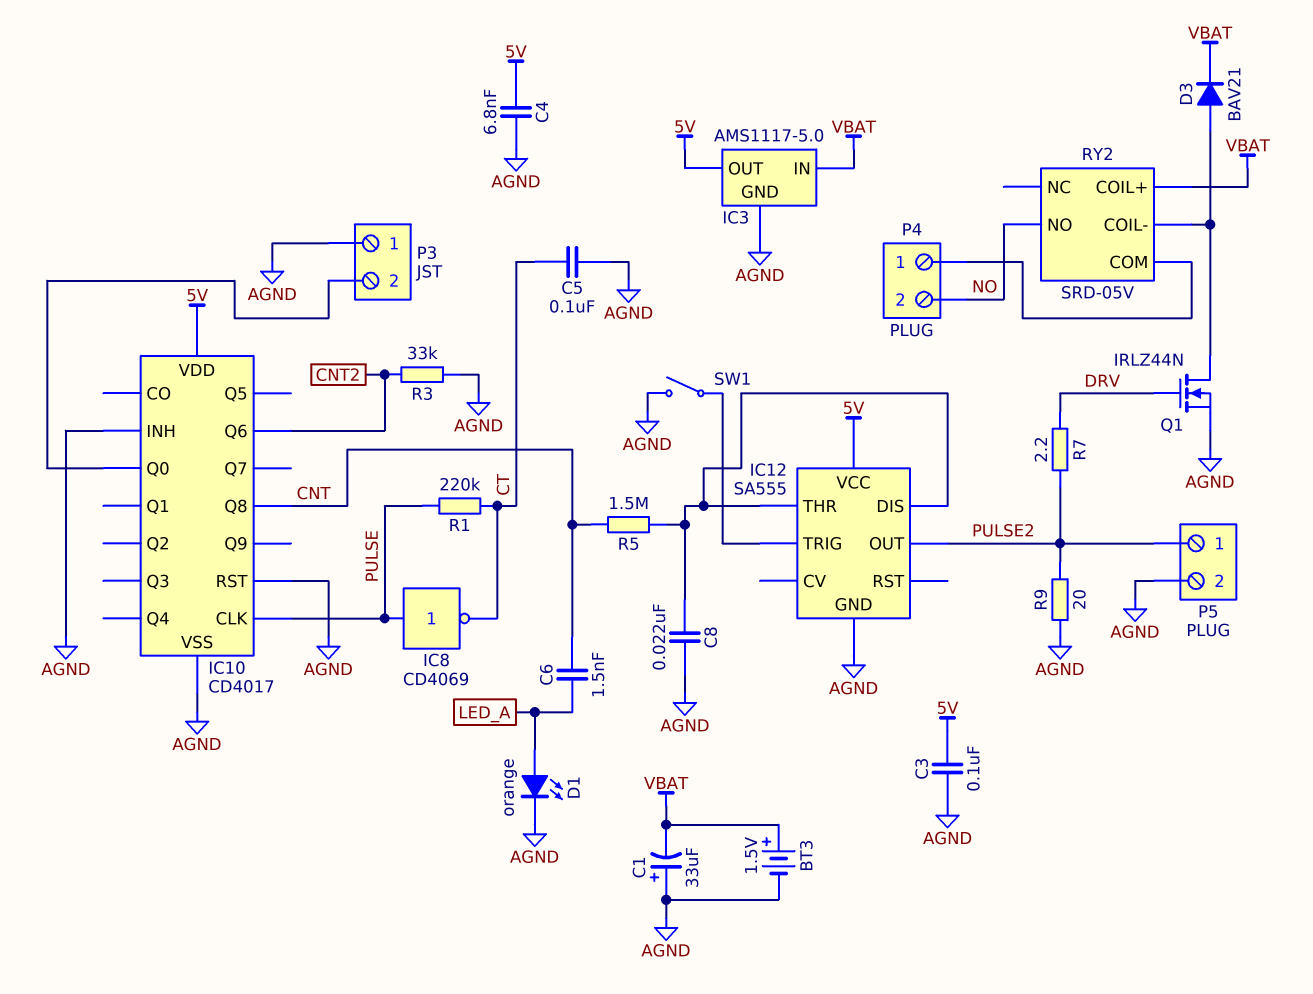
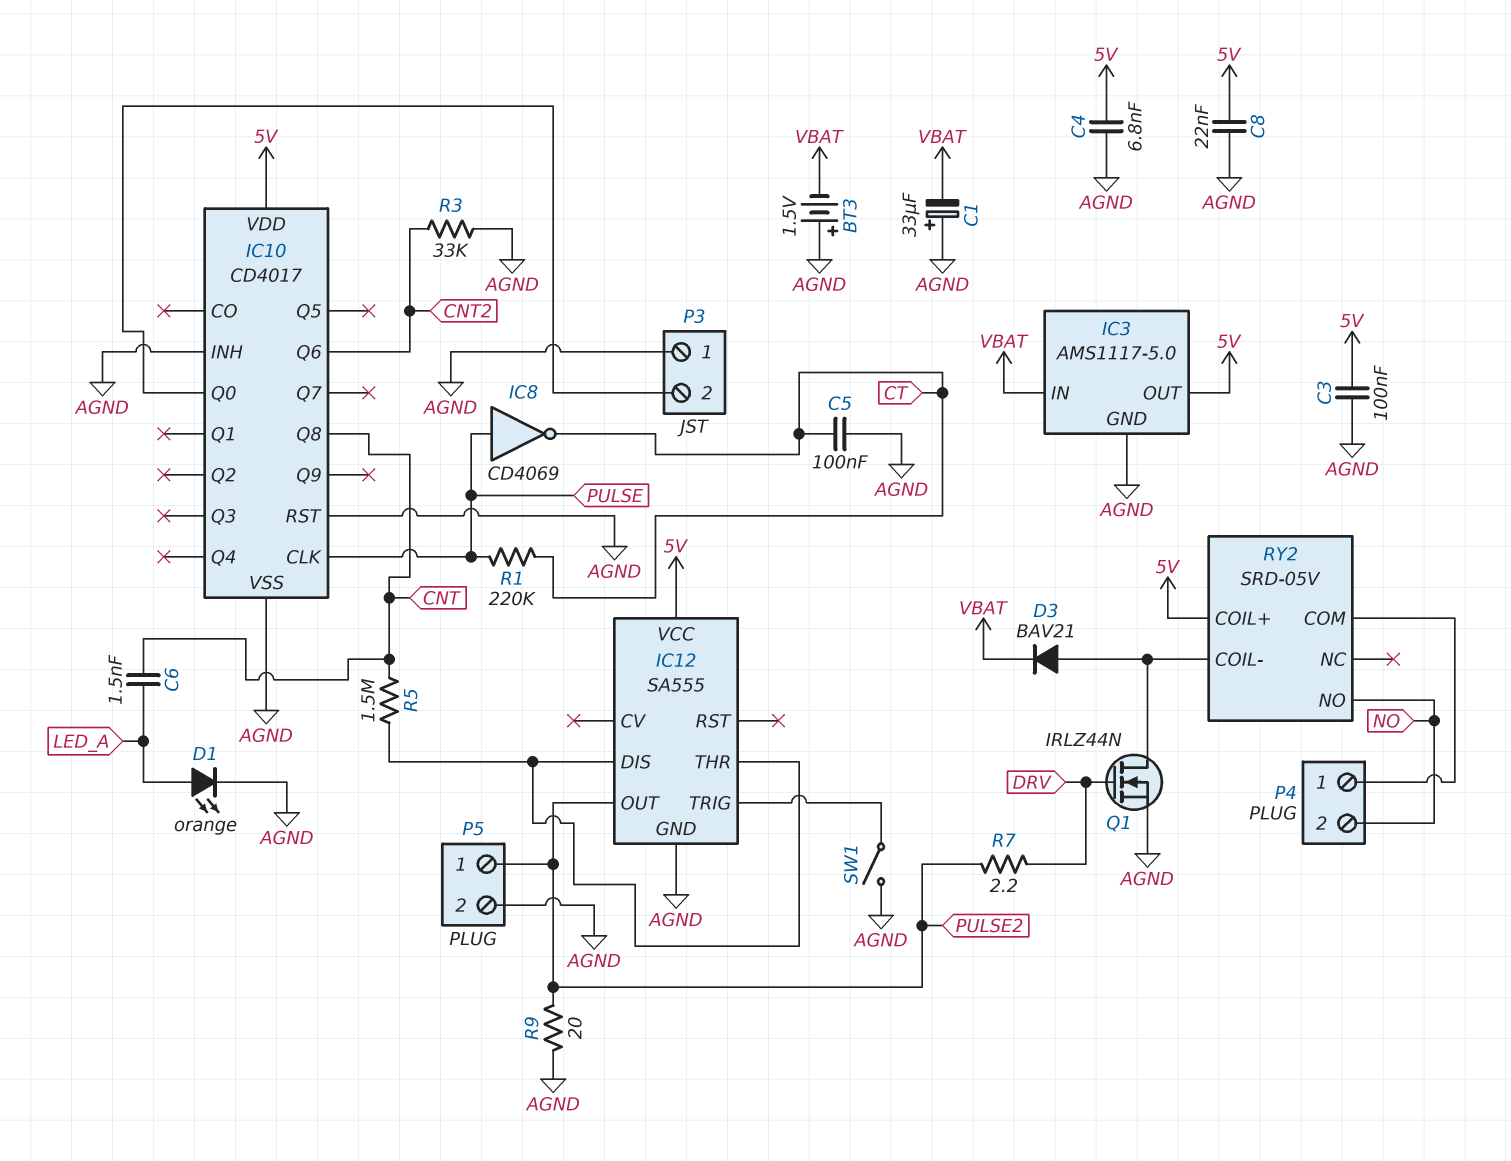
BT3: 1.5V (plus VBAT, minus AGND) -> 1.5V (plus AGND, minus VBAT)
C8: 22nF (AGND, IC12/DIS) -> 22nF (5V, AGND)
RY2 pin COIL+: VBAT -> 5V

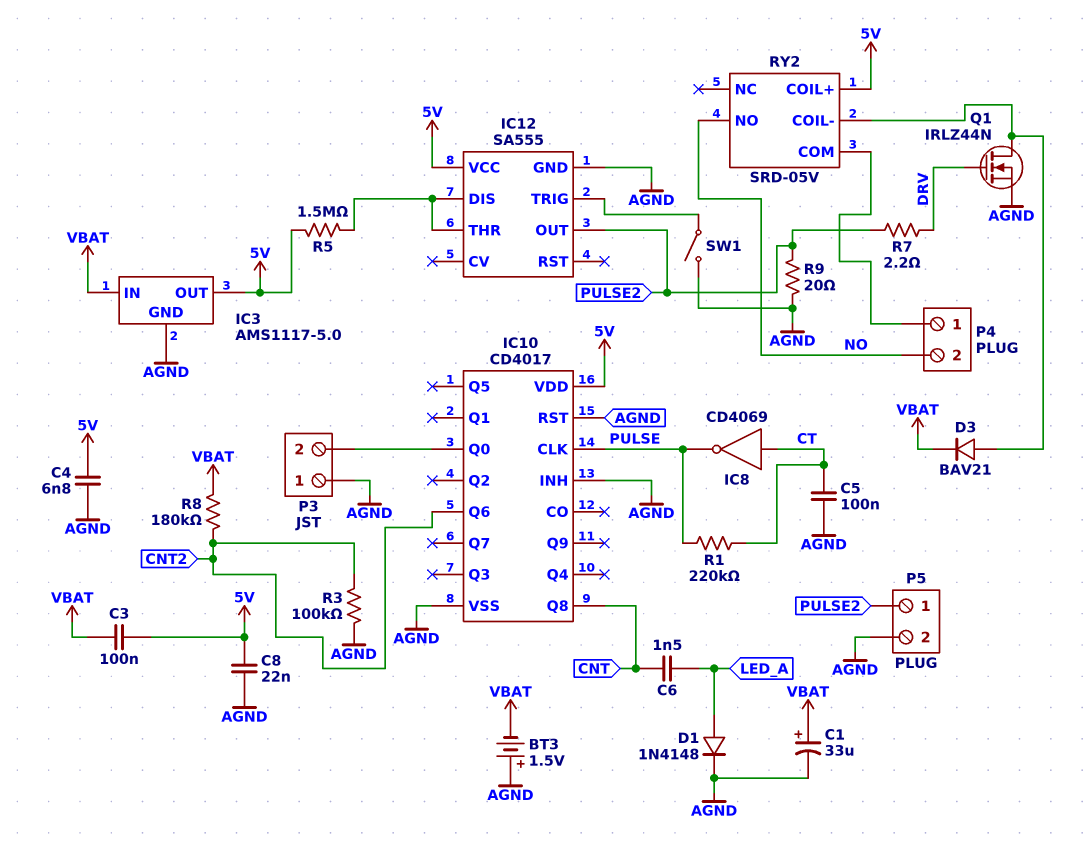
C1: 33uF (plus AGND, minus VBAT) -> 33uF (plus VBAT, minus AGND)
C3: 100nF (5V, AGND) -> 100nF (5V, VBAT)
D1: LED orange (A LED_A, K AGND) -> diode 1N4148 (A LED_A, K AGND)
IC8: NOT CD4069 (in PULSE, out CT) -> NOT CD4069 (in CT, out PULSE)
R3: 33k (AGND, CNT2) -> 100k (AGND, CNT2)
R5: 1.5M (CNT, IC12/DIS) -> 1.5M (5V, IC12/DIS)
R8: none -> 180k (CNT2, VBAT)

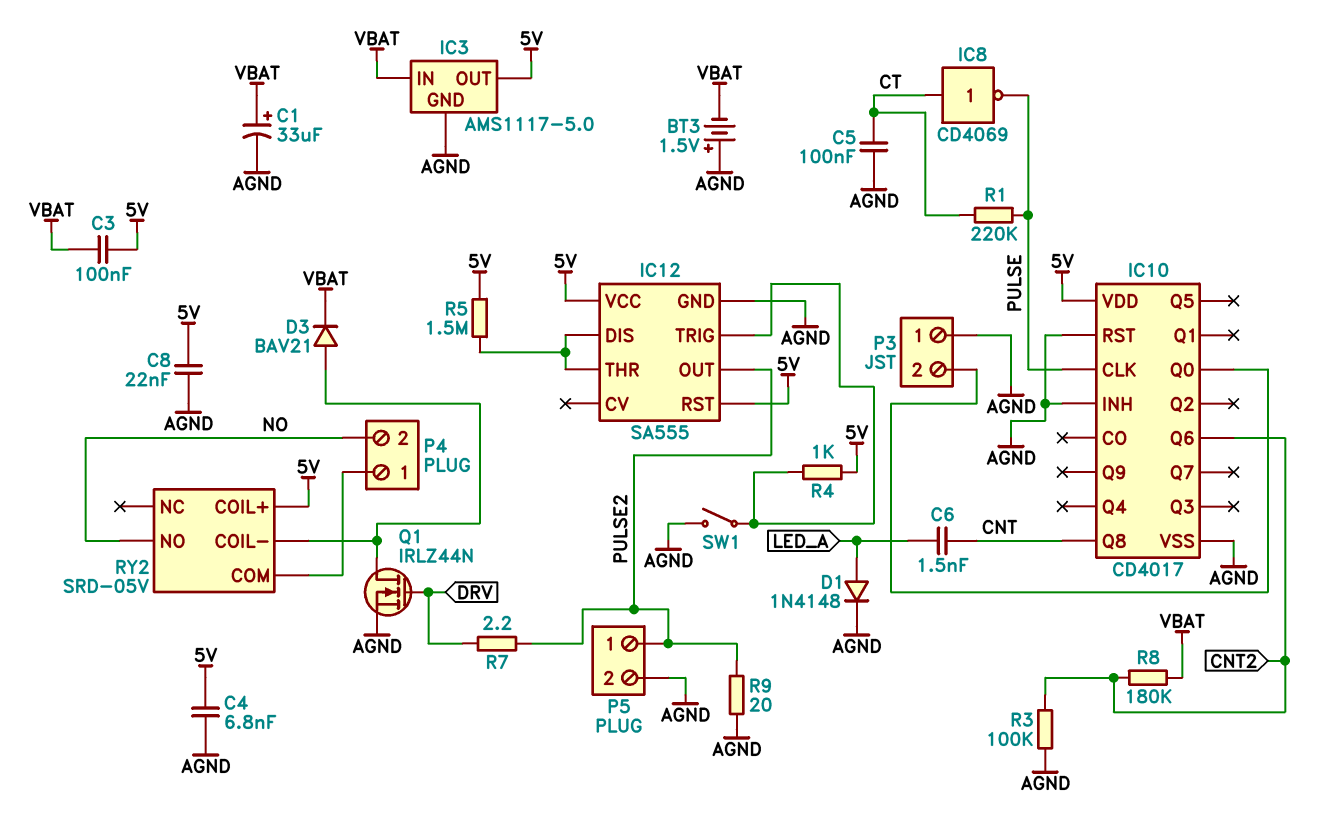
IC12 pin RST: none -> 5V
R4: none -> 1k (5V, IC12/TRIG)

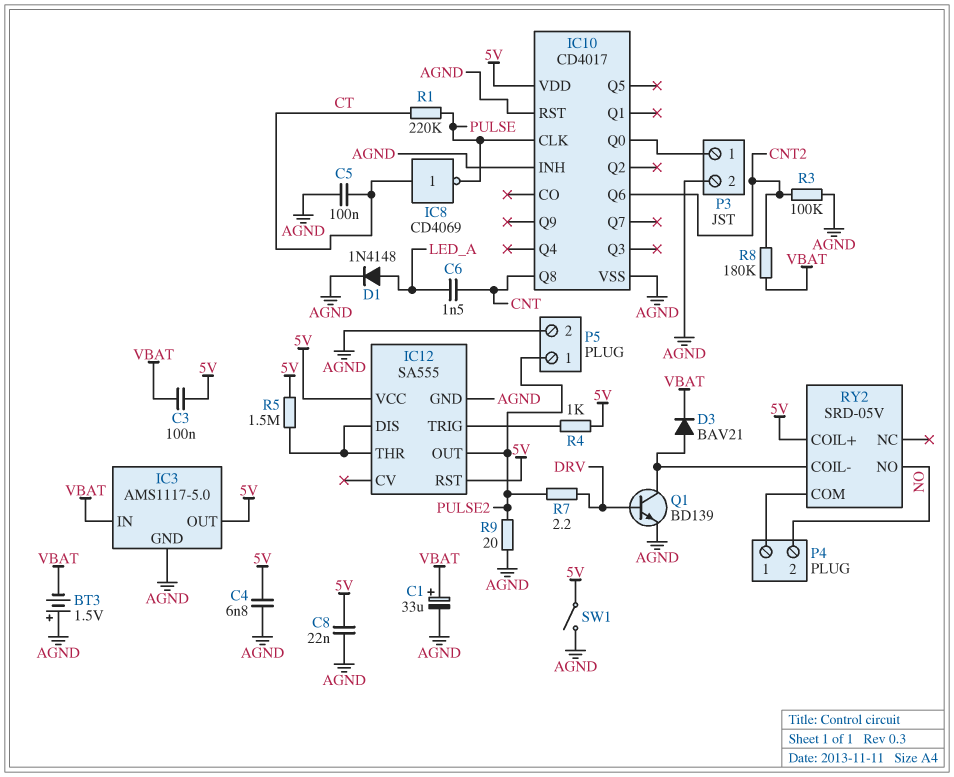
P3 pin 1: AGND -> IC10/Q0
P3 pin 2: IC10/Q0 -> AGND
Q1: NMOS IRLZ44N (G DRV, D RY2/COIL-, S AGND) -> NPN BD139 (B DRV, C RY2/COIL-, E AGND)
SW1: switch (AGND, IC12/TRIG) -> switch (5V, AGND)

